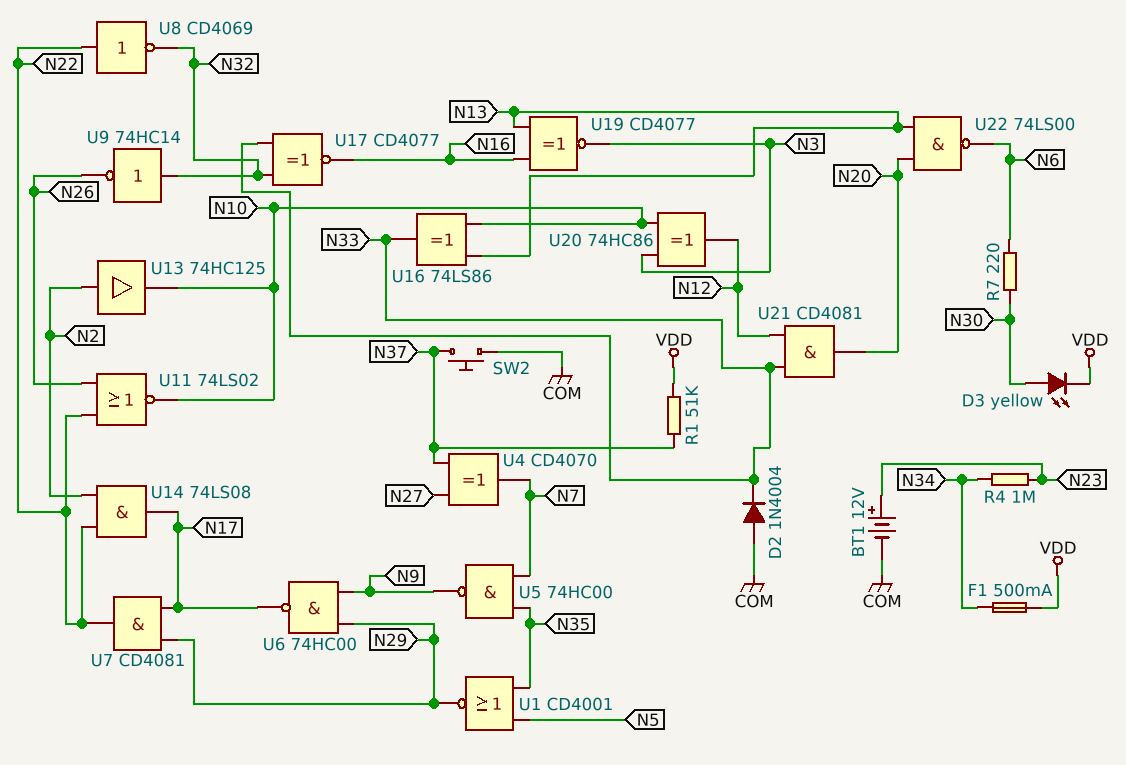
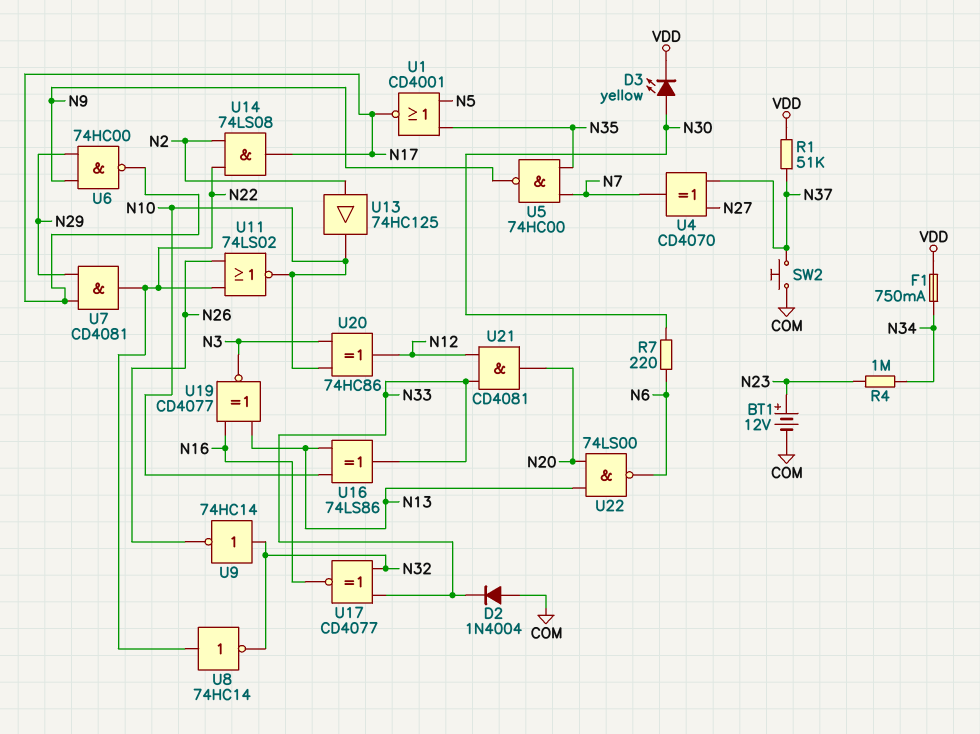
F1: 500mA (N34, VDD) -> 750mA (N34, VDD)
U1: NOR CD4001 (in N5, in N35, out N29) -> NOR CD4001 (in N5, in N35, out N17)
U8: NOT CD4069 (in N22, out N32) -> NOT 74HC14 (in N22, out N32)

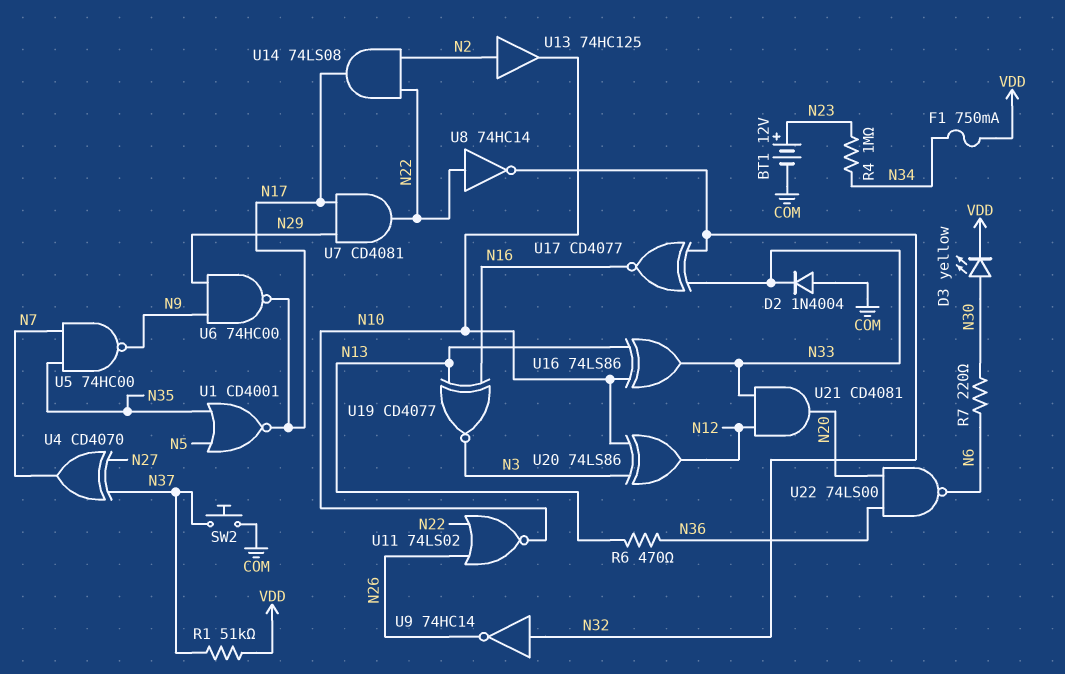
R6: none -> 470 (N13, N36)
U20: XOR 74HC86 (in N3, in N10, out N12) -> XOR 74LS86 (in N3, in N10, out N12)
U22: NAND 74LS00 (in N13, in N20, out N6) -> NAND 74LS00 (in N20, in N36, out N6)

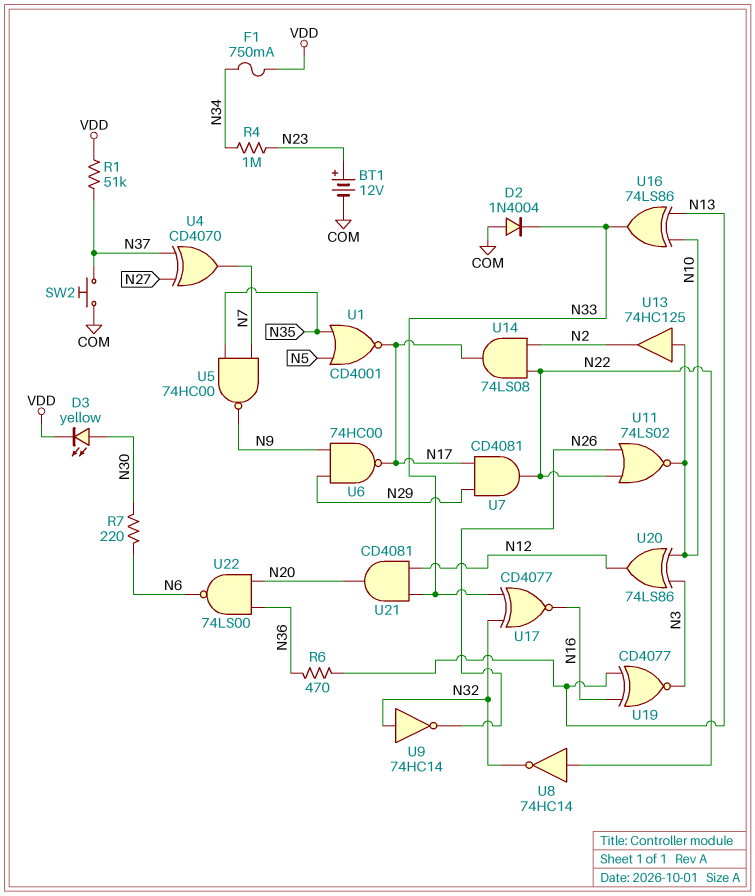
U13: buffer 74HC125 (in N2, out N10) -> buffer 74HC125 (in N10, out N2)

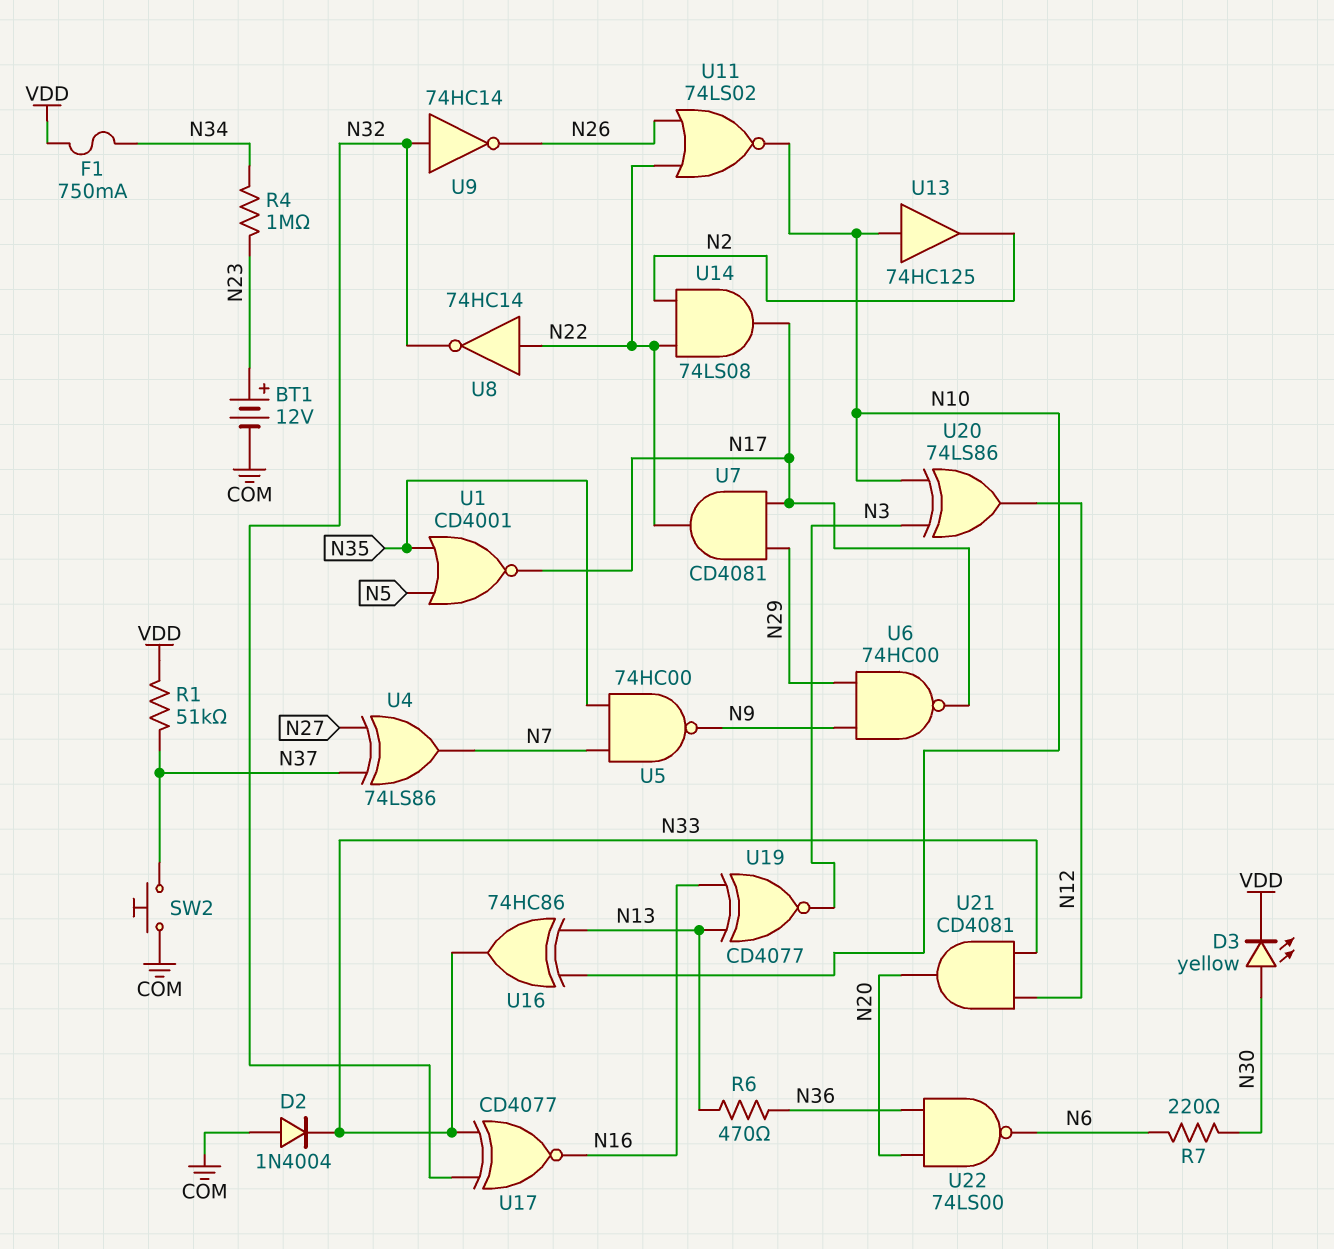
U4: XOR CD4070 (in N27, in N37, out N7) -> XOR 74LS86 (in N27, in N37, out N7)
U16: XOR 74LS86 (in N10, in N13, out N33) -> XOR 74HC86 (in N10, in N13, out N33)

